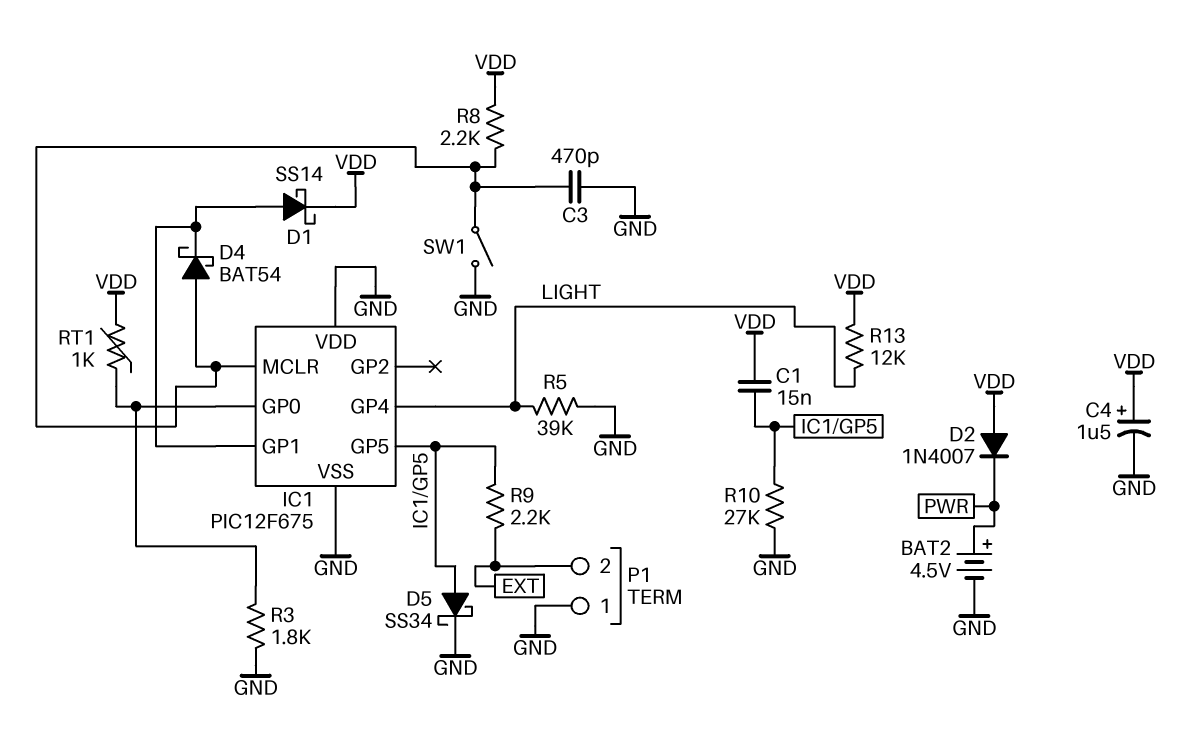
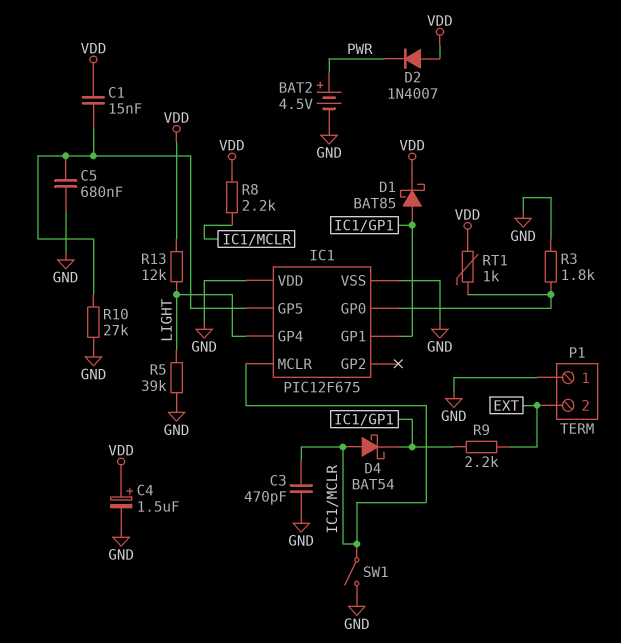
C5: none -> 680nF (GND, IC1/GP5)
D1: schottky SS14 (A IC1/GP1, K VDD) -> schottky BAT85 (A IC1/GP1, K VDD)
D5: schottky SS34 (A IC1/GP5, K GND) -> none
R9: 2.2k (EXT, IC1/GP5) -> 2.2k (EXT, IC1/GP1)

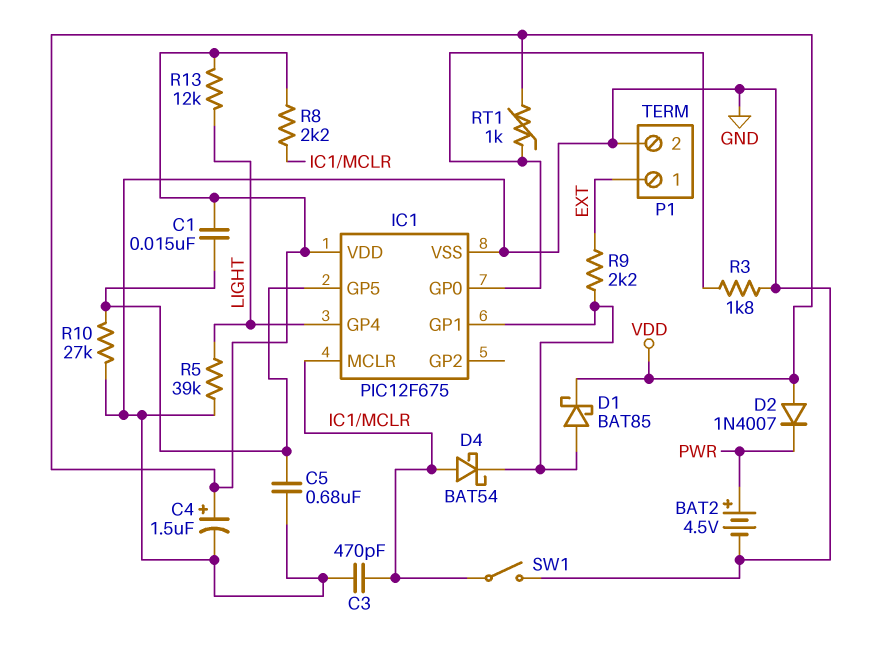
IC1 pin VDD: GND -> VDD
P1 pin 1: GND -> EXT
P1 pin 2: EXT -> GND

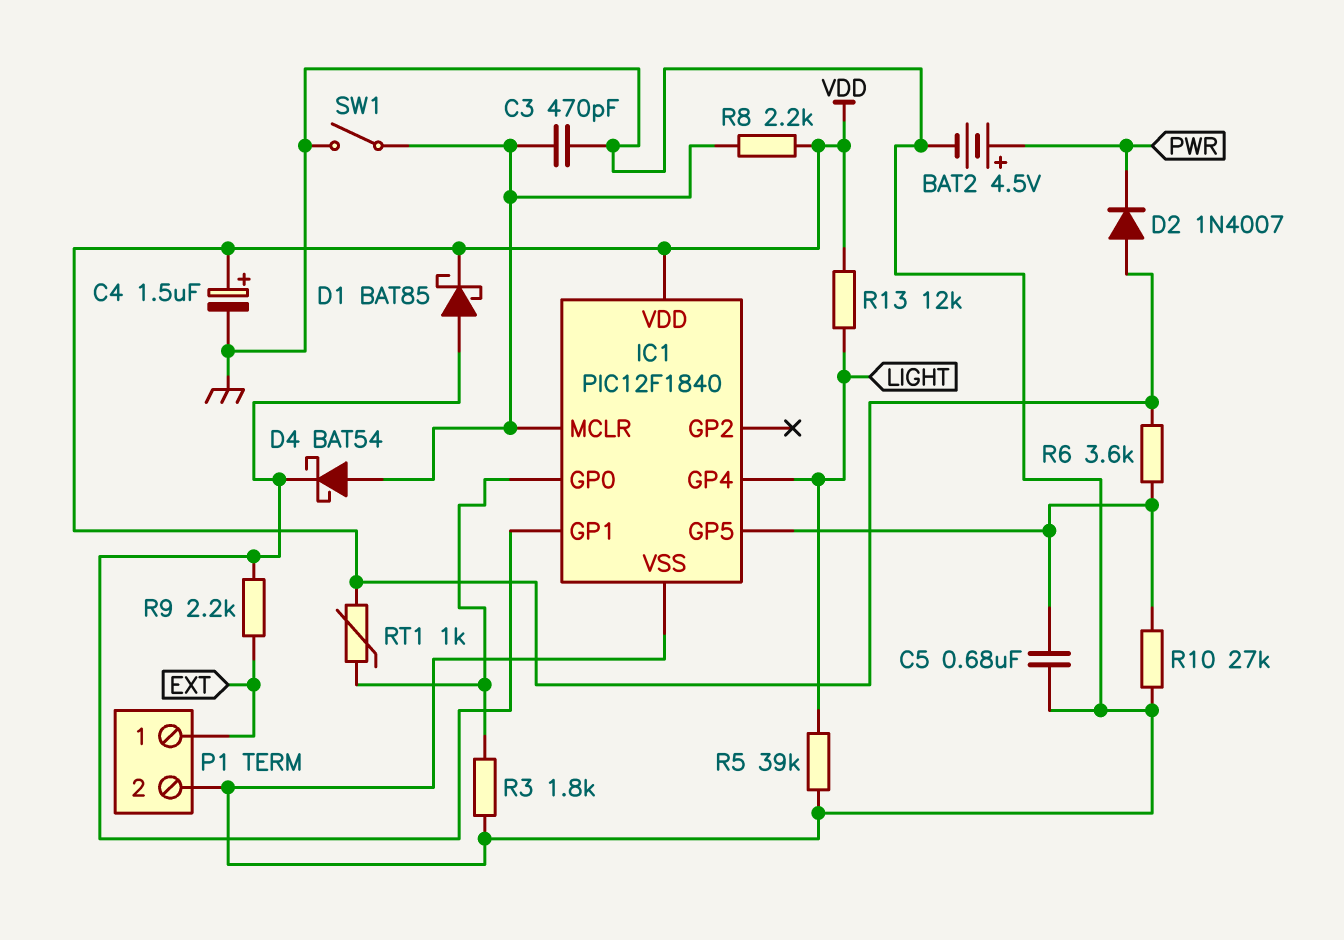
C1: 15nF (IC1/GP5, VDD) -> none
IC1: PIC12F675 -> PIC12F1840
R6: none -> 3.6k (IC1/GP5, VDD)

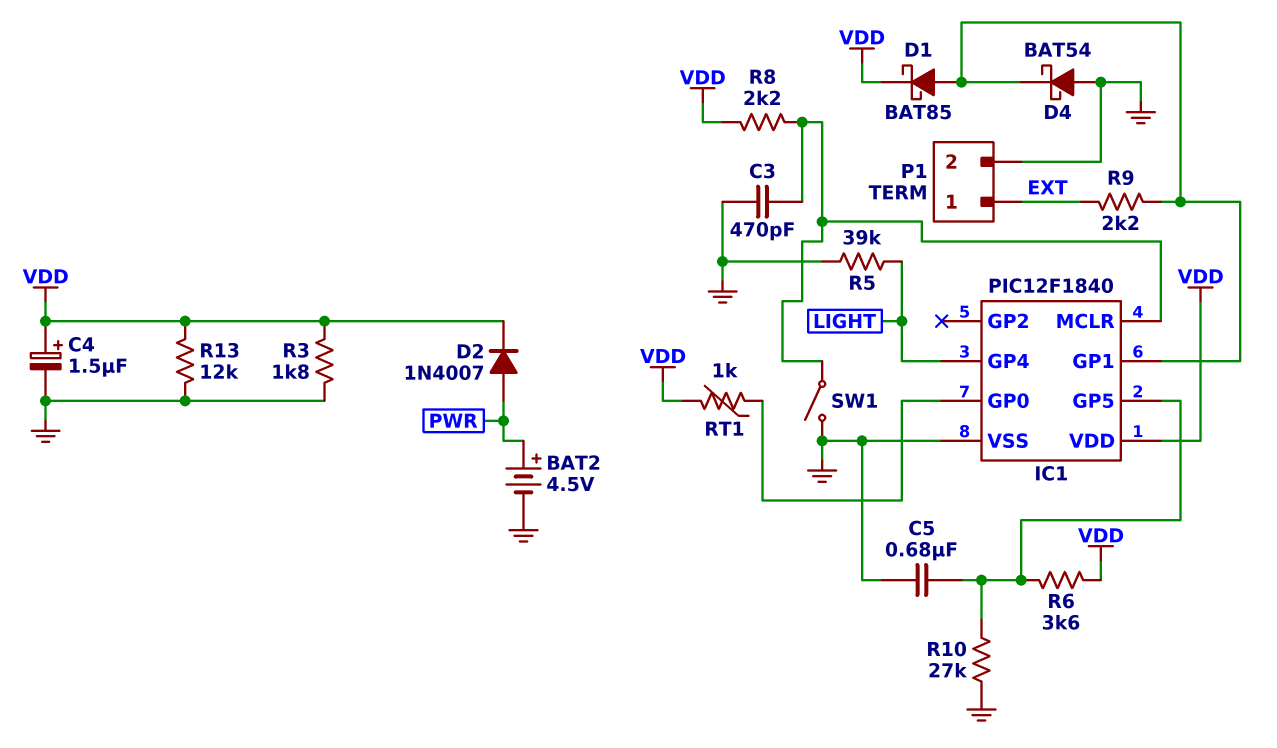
D2: diode 1N4007 (A VDD, K PWR) -> diode 1N4007 (A PWR, K VDD)
D4: schottky BAT54 (A IC1/MCLR, K IC1/GP1) -> schottky BAT54 (A GND, K IC1/GP1)
R3: 1.8k (GND, IC1/GP0) -> 1.8k (GND, VDD)
R13: 12k (LIGHT, VDD) -> 12k (GND, VDD)

